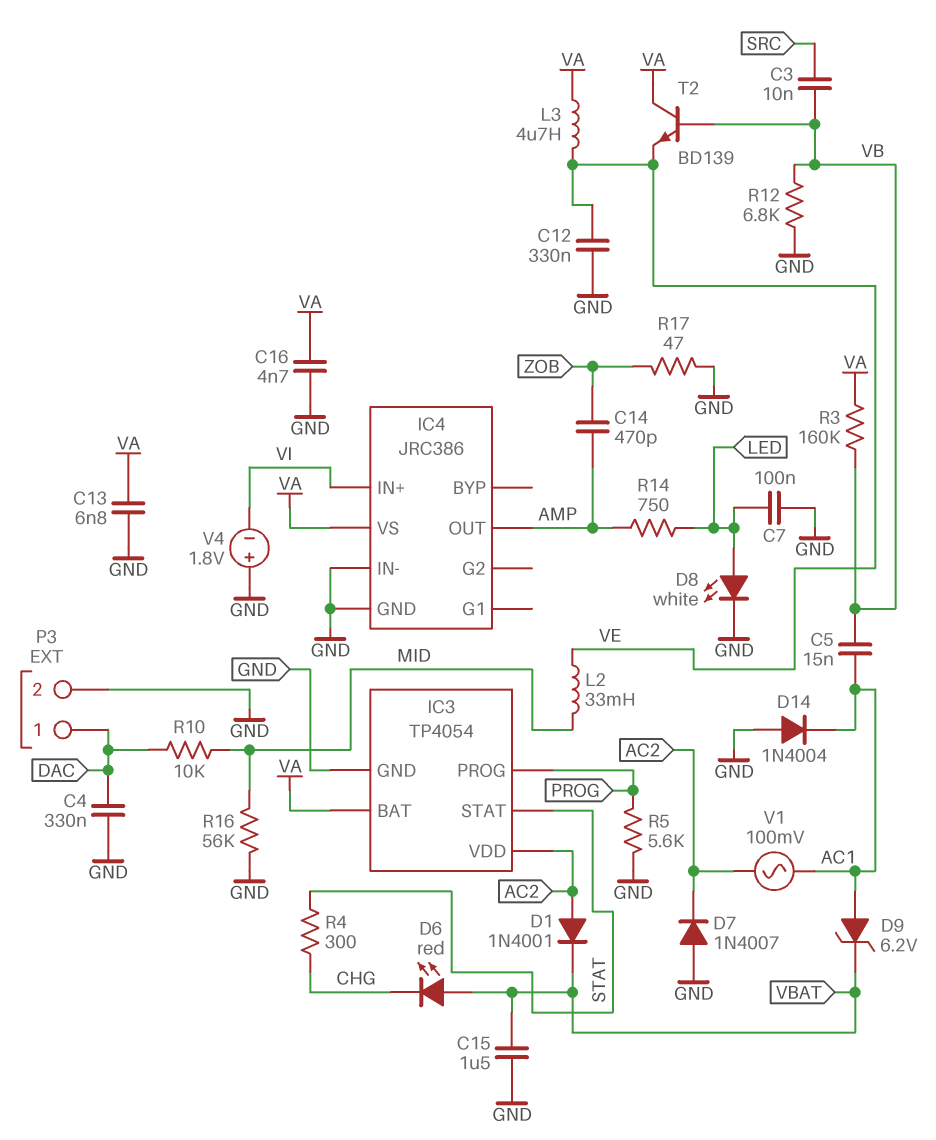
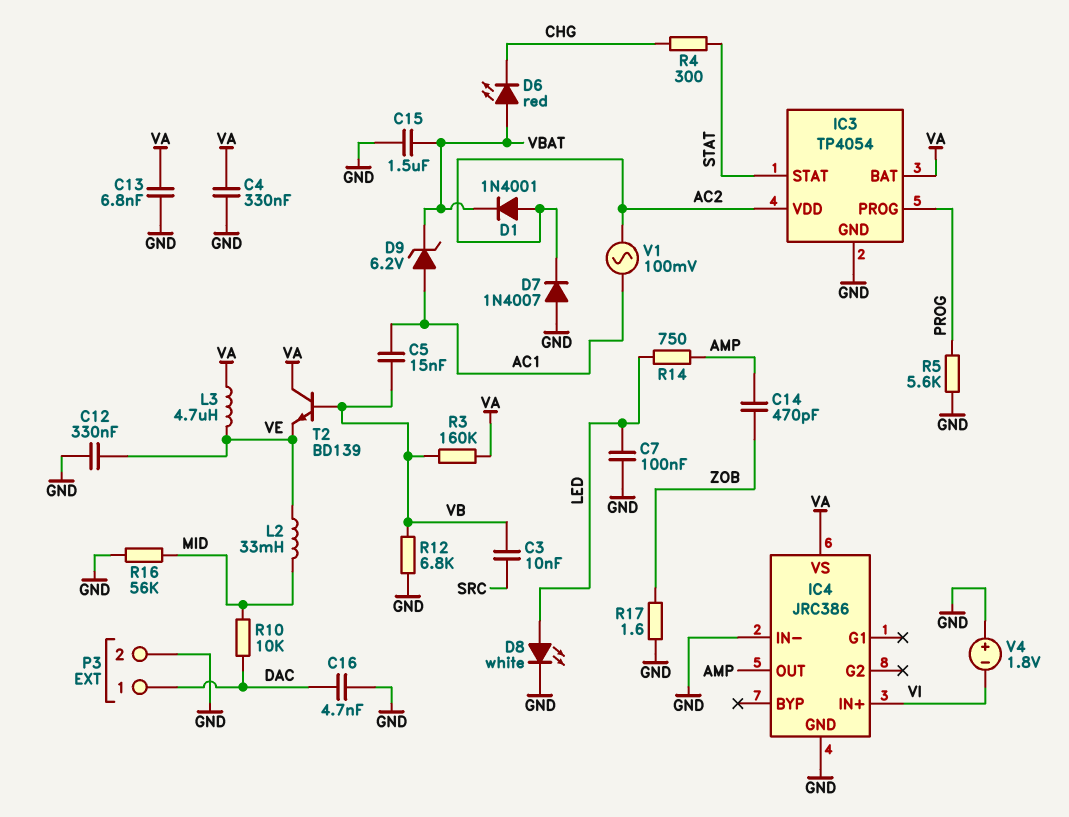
C4: 330nF (DAC, GND) -> 330nF (GND, VA)
C16: 4.7nF (GND, VA) -> 4.7nF (DAC, GND)
D14: diode 1N4004 (A GND, K AC1) -> none
R17: 47 (GND, ZOB) -> 1.6 (GND, ZOB)

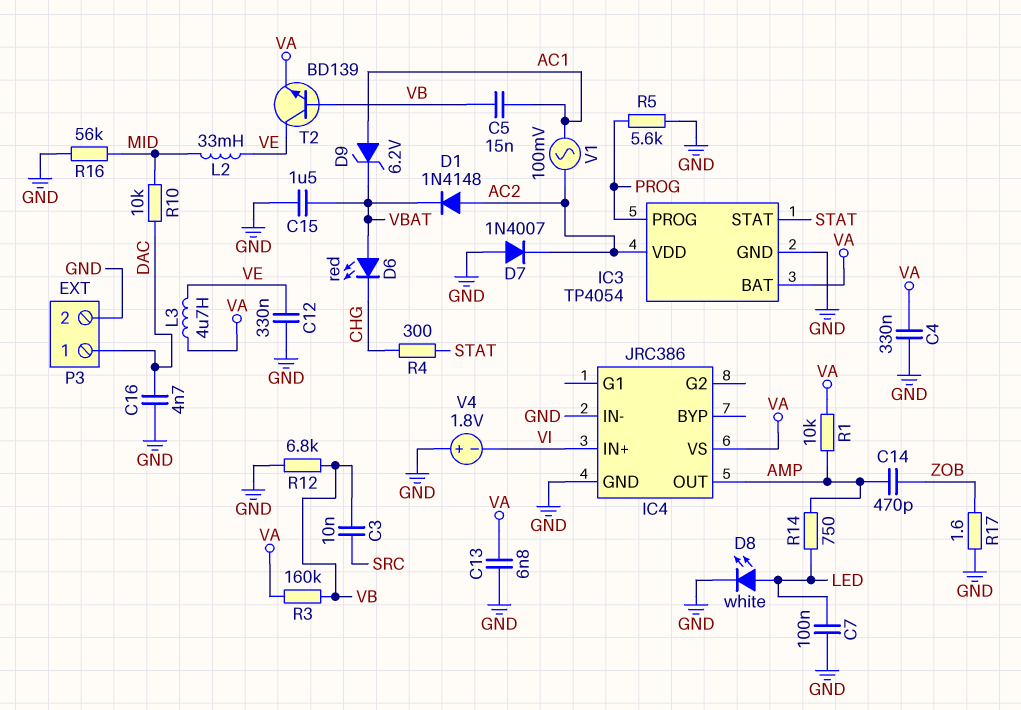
D1: diode 1N4001 (A AC2, K VBAT) -> diode 1N4148 (A AC2, K VBAT)
R1: none -> 10k (AMP, VA)
T2: NPN BD139 (B VB, C VA, E VE) -> NPN BD139 (B VB, C VE, E VA)

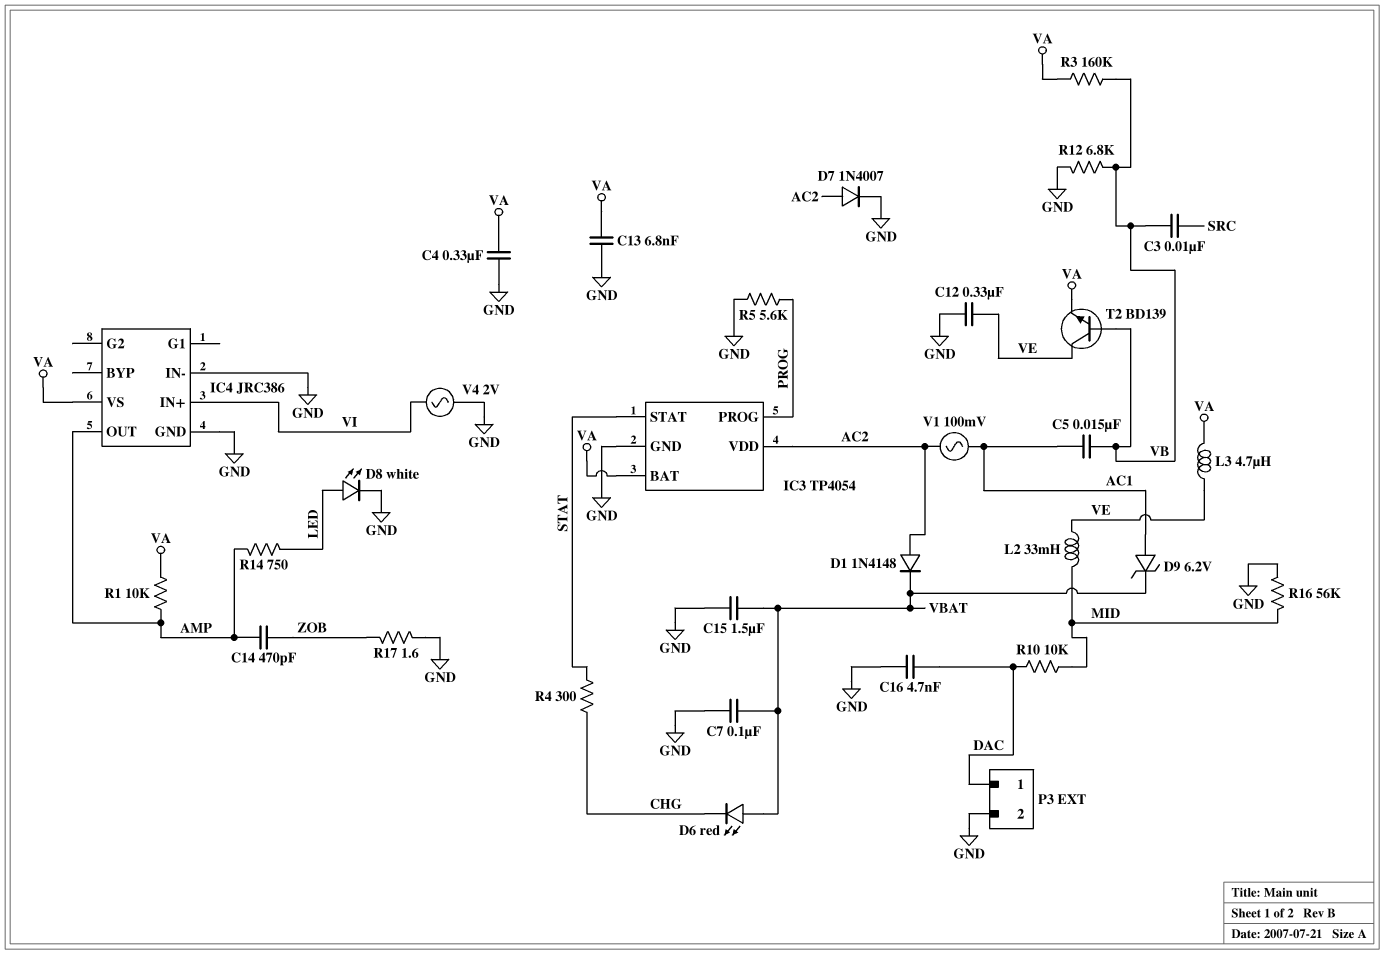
C7: 100nF (GND, LED) -> 100nF (GND, VBAT)
D7: diode 1N4007 (A GND, K AC2) -> diode 1N4007 (A AC2, K GND)
V4: 1.8V (plus GND, minus VI) -> AC 2V (GND, VI)

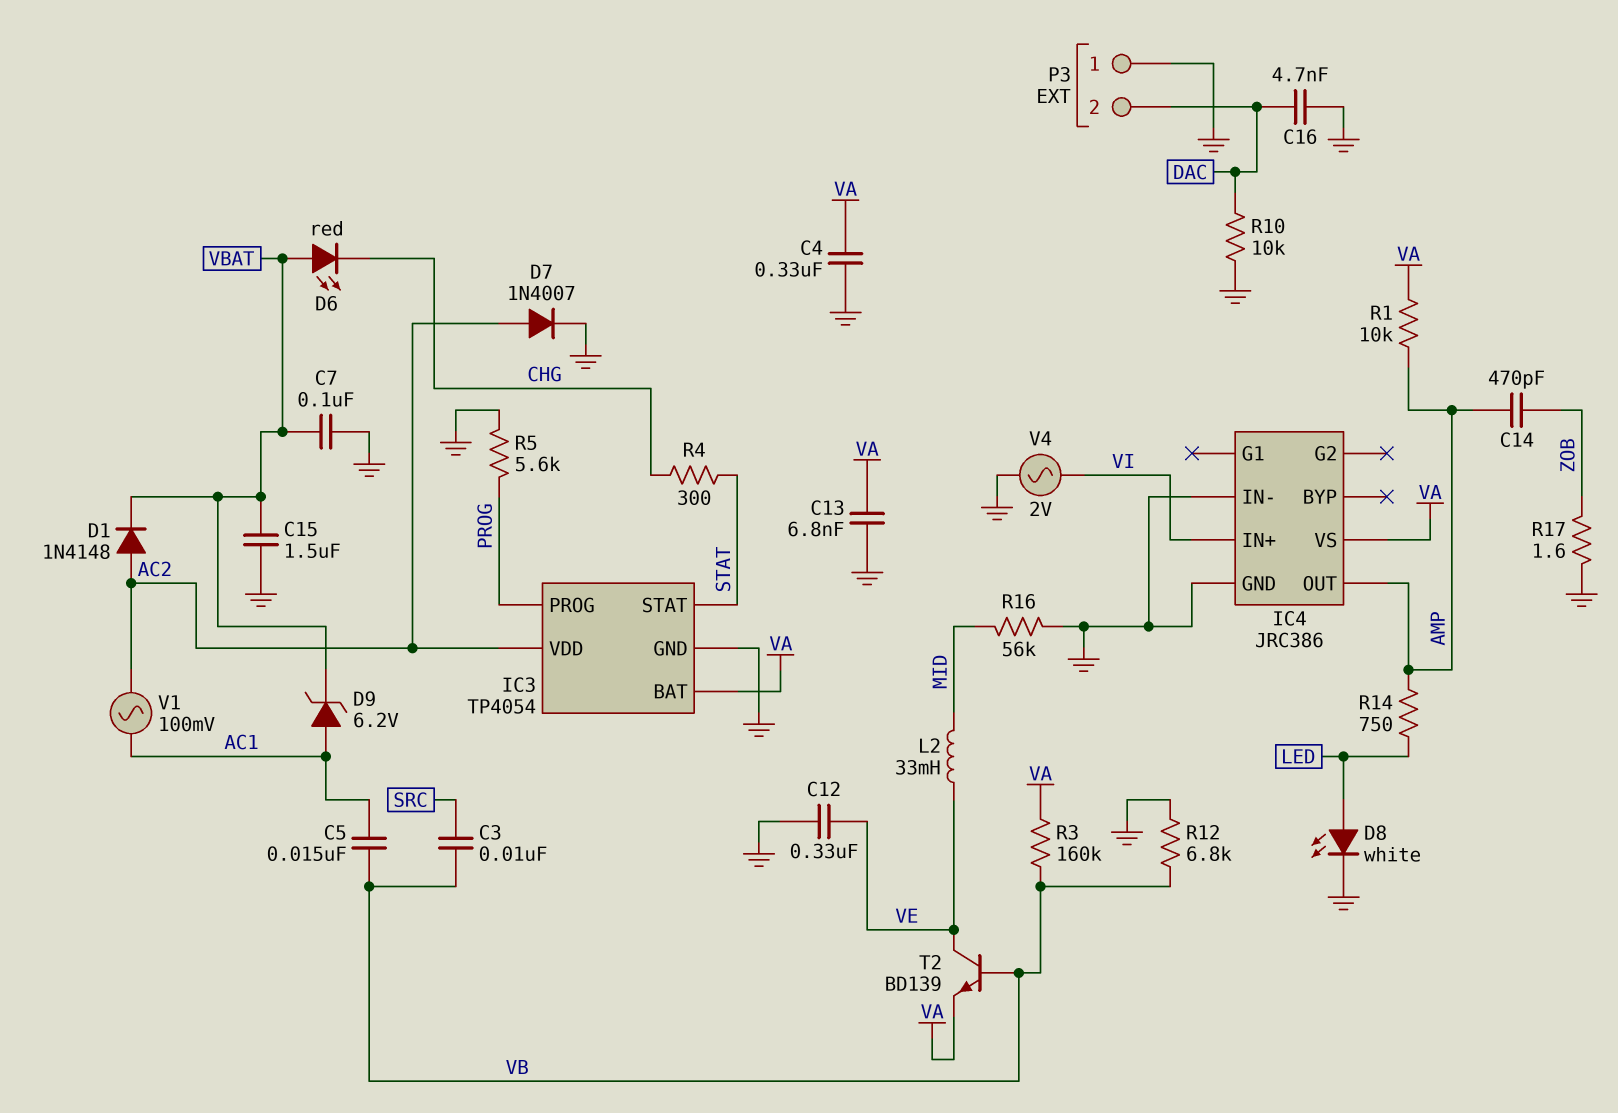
L3: 4.7uH (VA, VE) -> none
P3 pin 1: DAC -> GND
P3 pin 2: GND -> DAC
R10: 10k (DAC, MID) -> 10k (DAC, GND)

